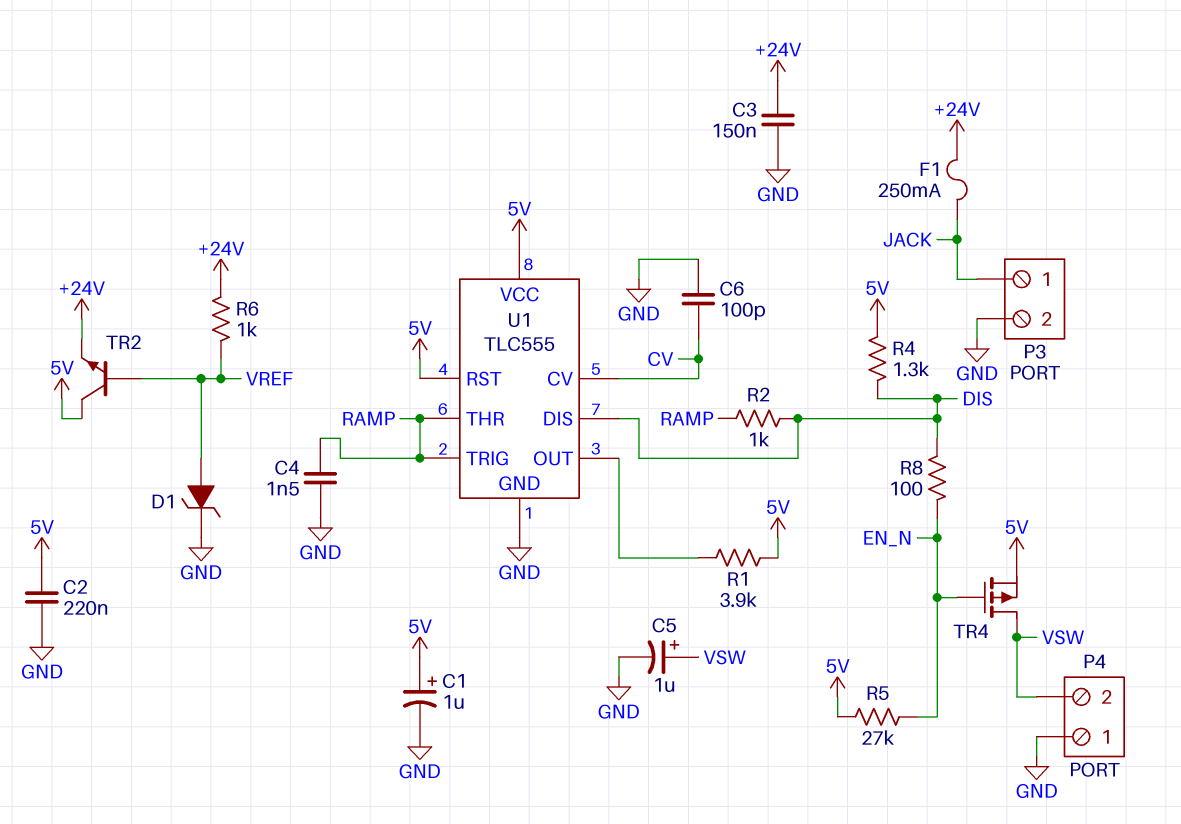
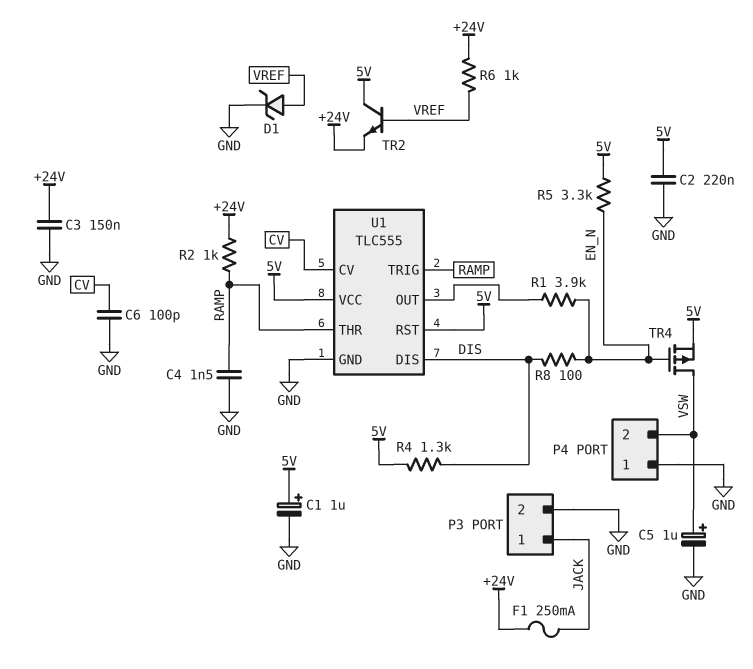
R1: 3.9k (5V, U1/OUT) -> 3.9k (EN_N, U1/OUT)
R2: 1k (DIS, RAMP) -> 1k (+24V, RAMP)
R5: 27k (5V, EN_N) -> 3.3k (5V, EN_N)

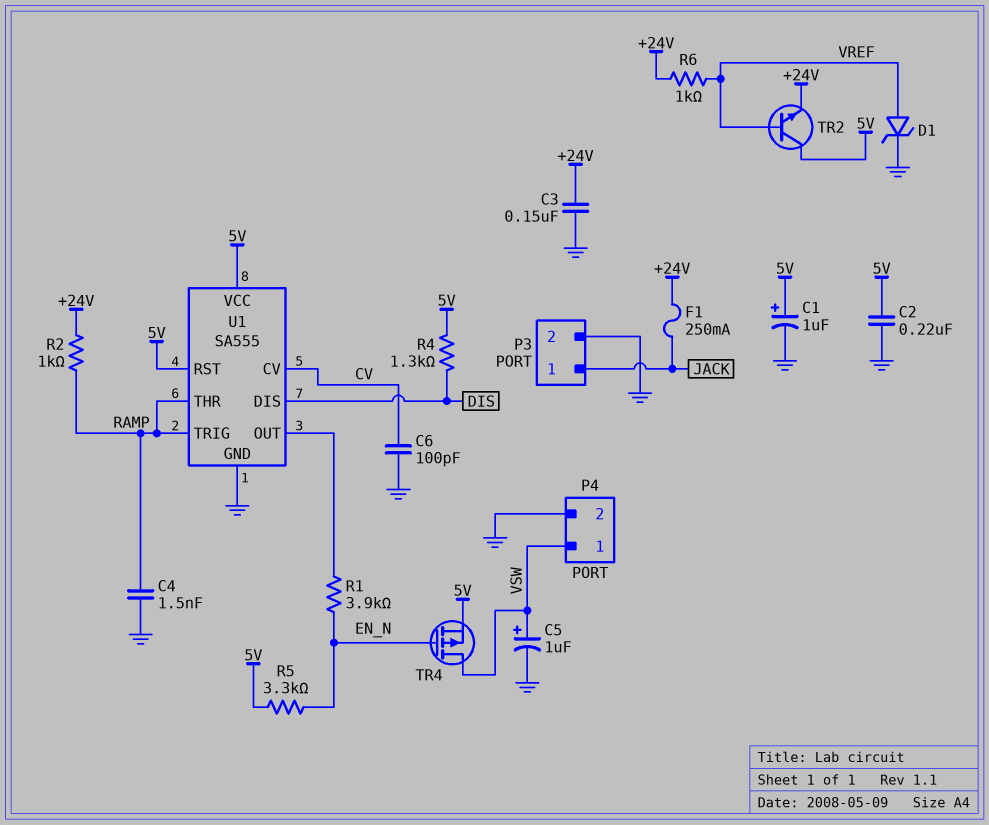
P4 pin 1: GND -> VSW
P4 pin 2: VSW -> GND
R8: 100 (DIS, EN_N) -> none
U1: TLC555 -> SA555

